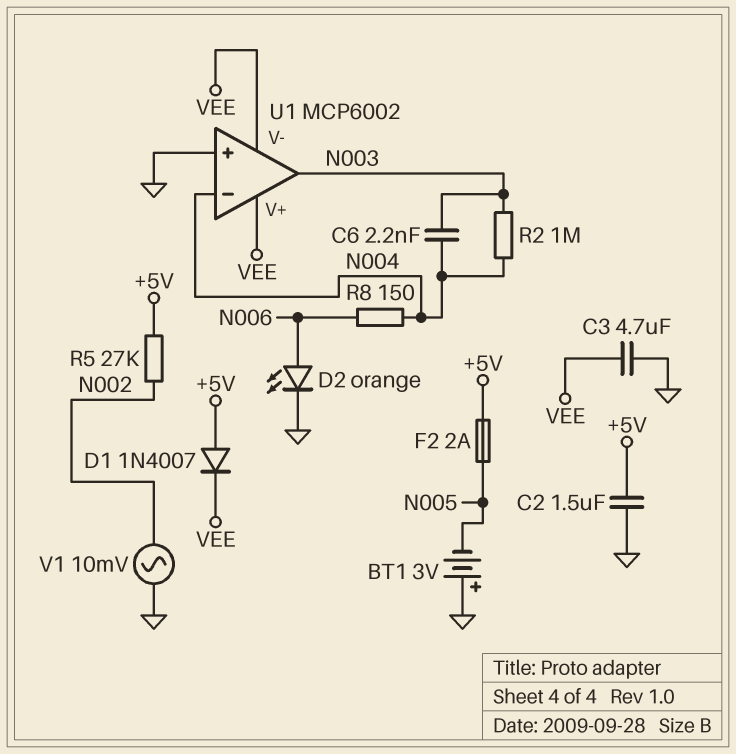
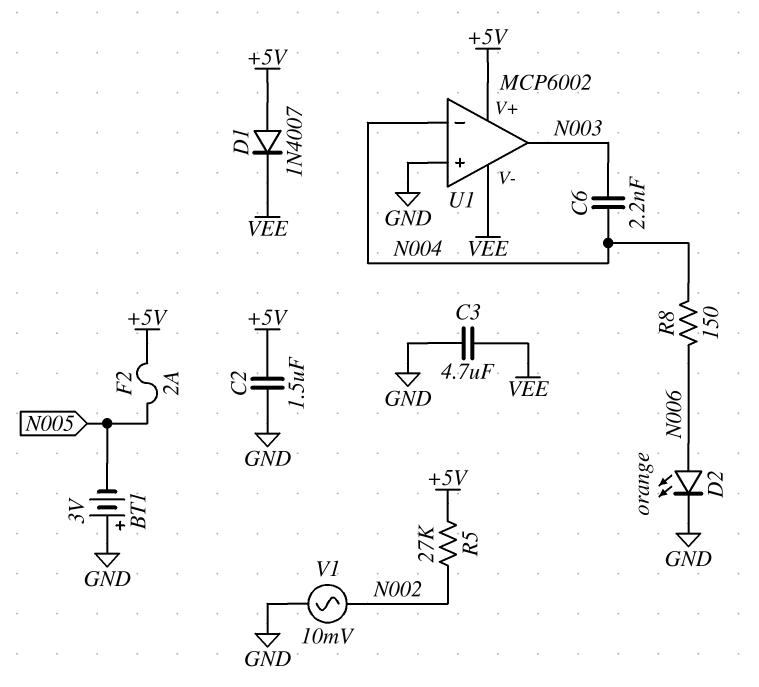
R2: 1M (N003, N004) -> none
U1 pin V+: VEE -> +5V

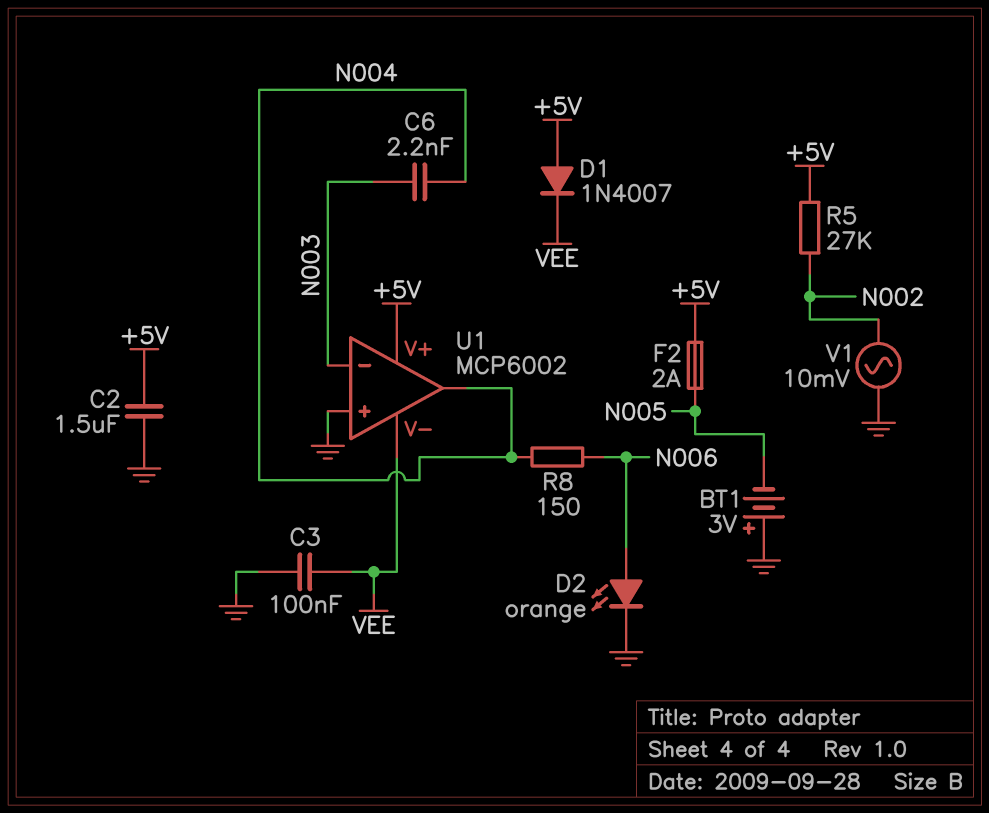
C3: 4.7uF (GND, VEE) -> 100nF (GND, VEE)
U1 pin in-: N004 -> N003
U1 pin out: N003 -> N004

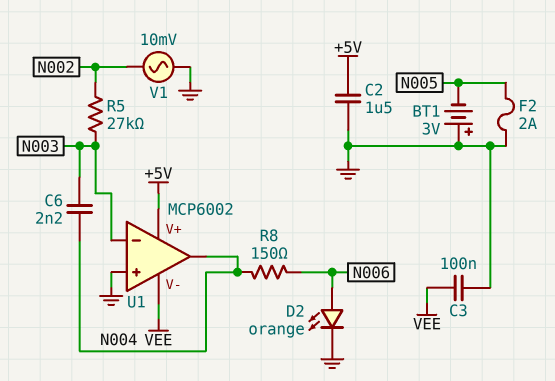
D1: diode 1N4007 (A +5V, K VEE) -> none
F2: 2A (+5V, N005) -> 2A (GND, N005)
R5: 27k (+5V, N002) -> 27k (N002, N003)

